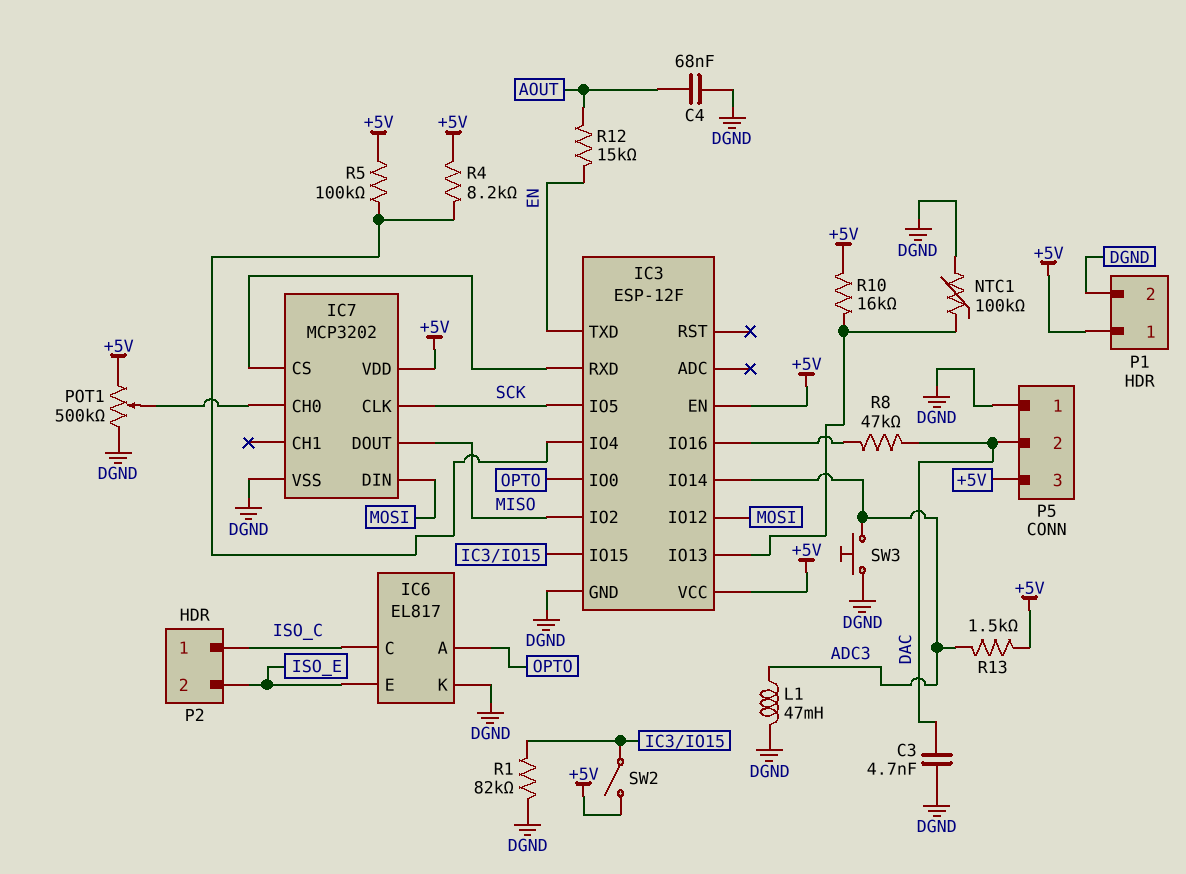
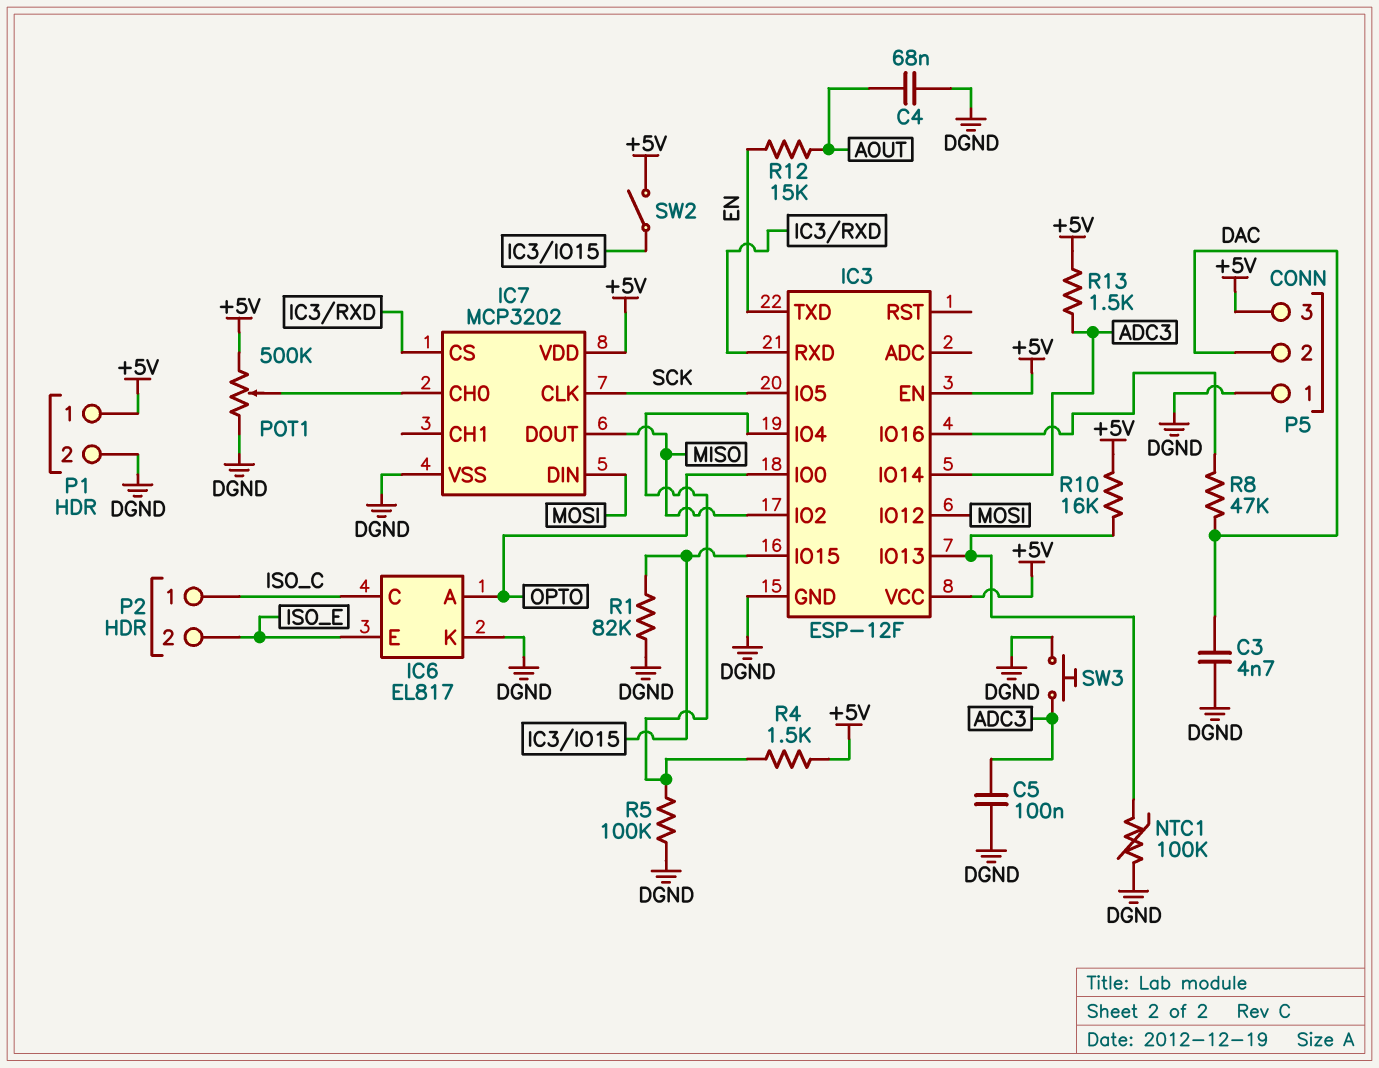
C5: none -> 100nF (ADC3, DGND)
L1: 47mH (ADC3, DGND) -> none
R4: 8.2k (+5V, IC3/IO4) -> 1.5k (+5V, IC3/IO4)
R5: 100k (+5V, IC3/IO4) -> 100k (DGND, IC3/IO4)

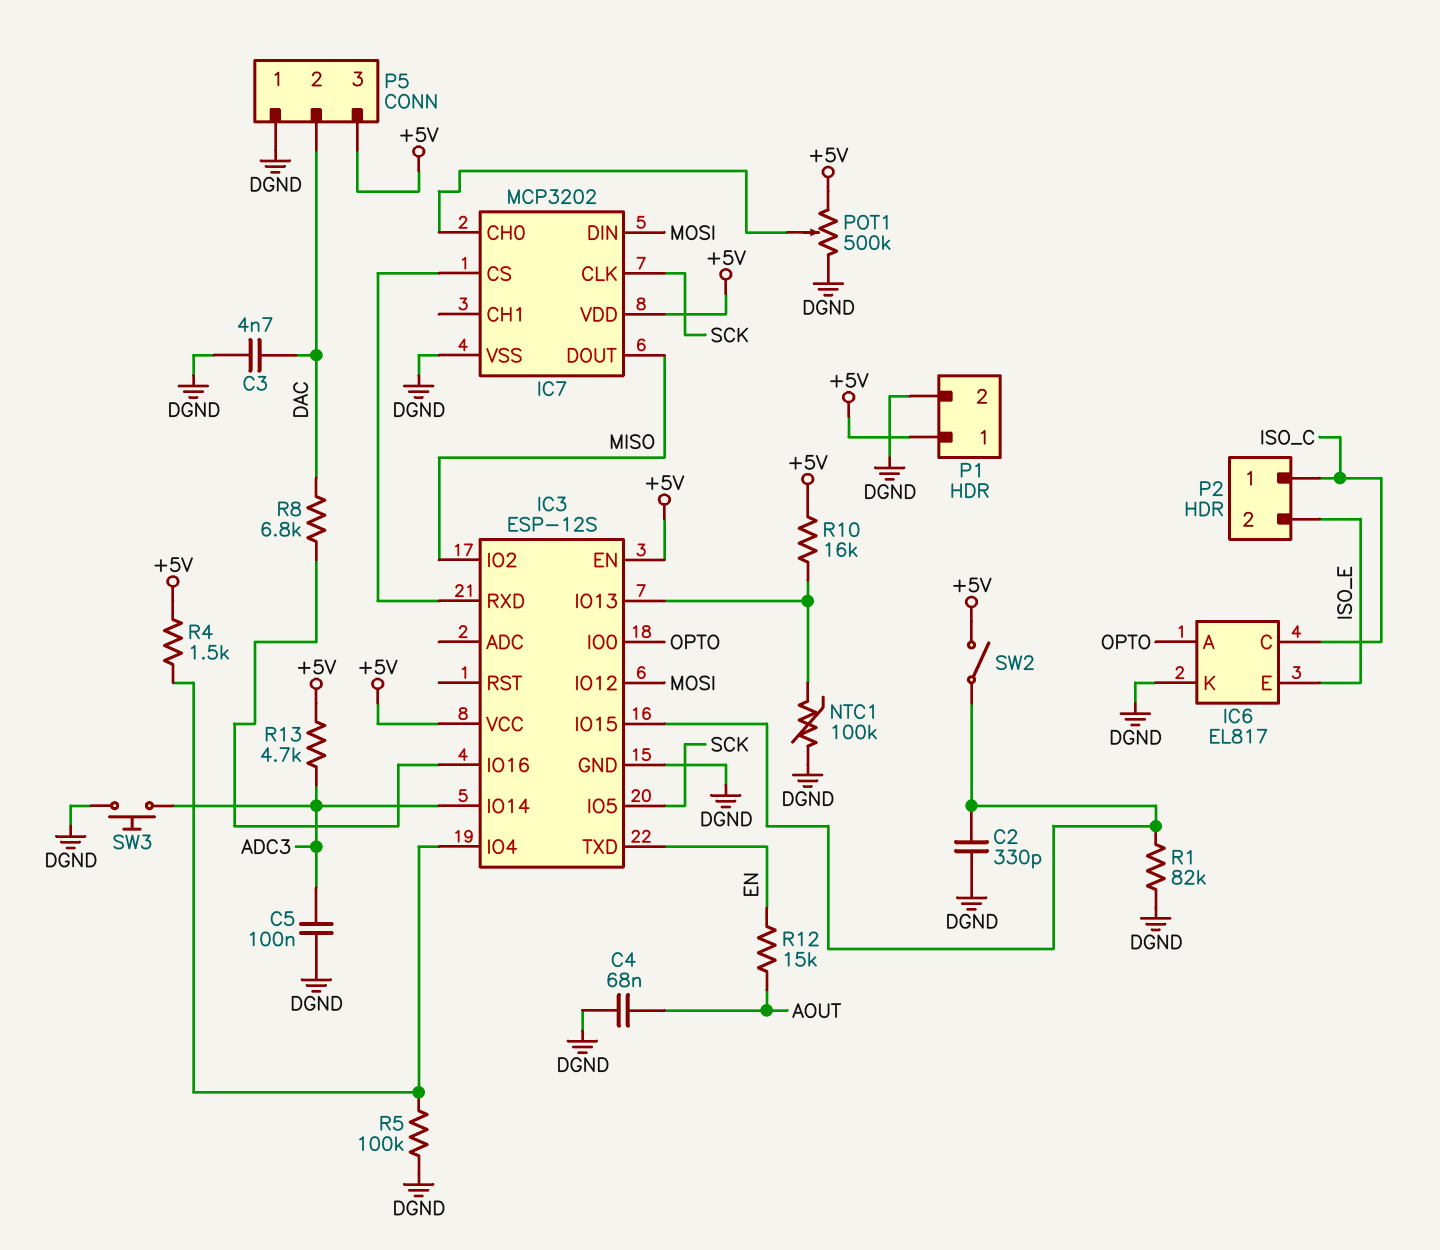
C2: none -> 330pF (DGND, IC3/IO15)
IC3: ESP-12F -> ESP-12S
R8: 47k (DAC, IC3/IO16) -> 6.8k (DAC, IC3/IO16)
R13: 1.5k (+5V, ADC3) -> 4.7k (+5V, ADC3)

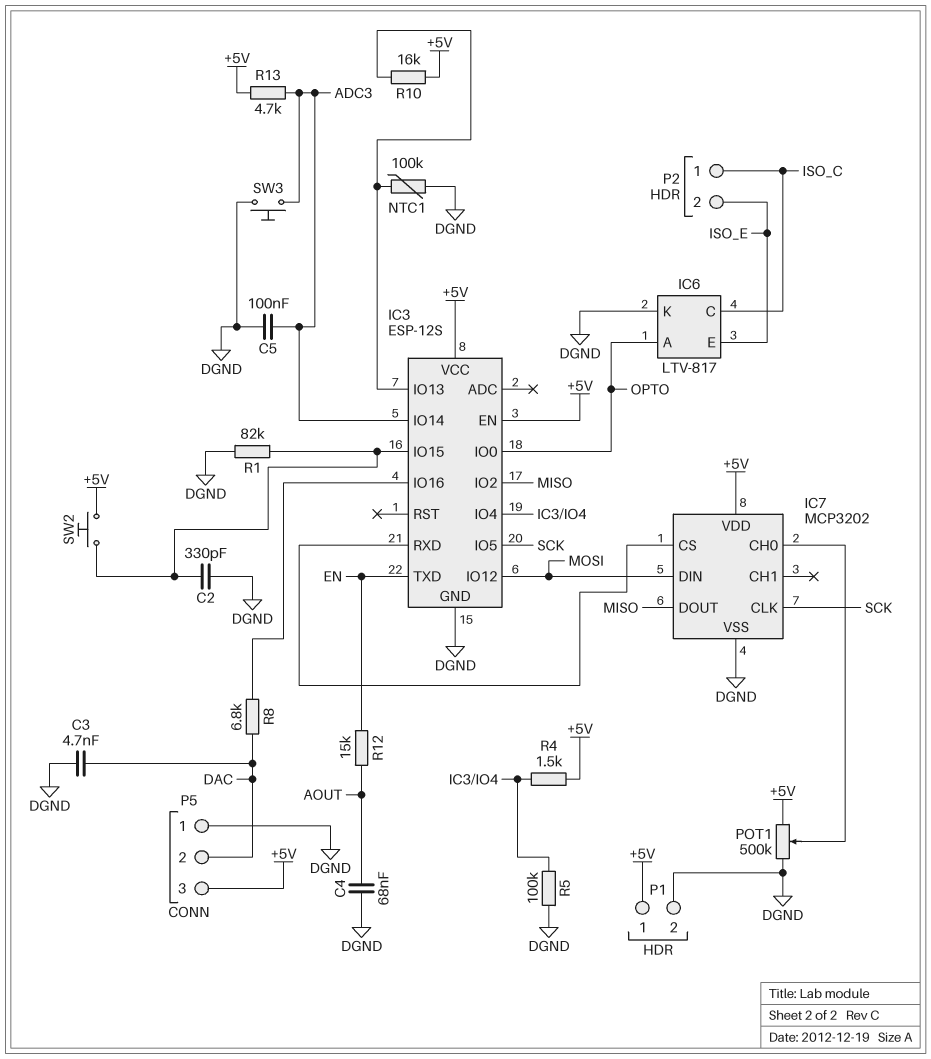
IC6: EL817 -> LTV-817
SW2: switch (+5V, IC3/IO15) -> button (+5V, IC3/IO15)

